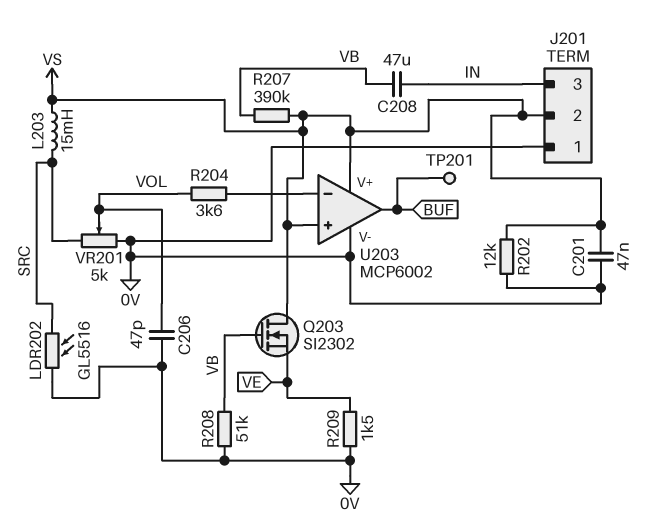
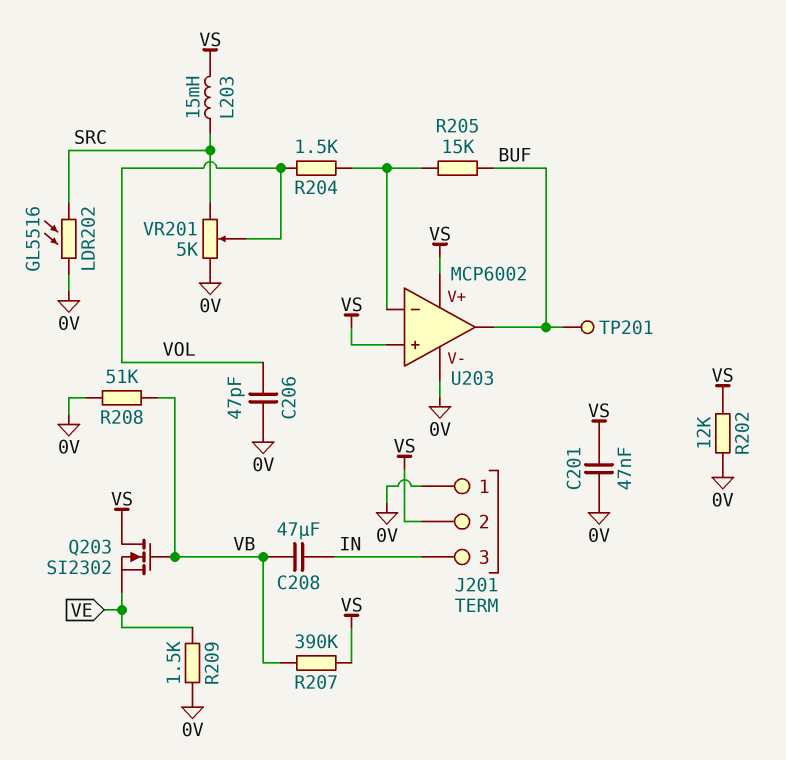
R204: 3.6k (U203/in-, VOL) -> 1.5k (U203/in-, VOL)
R205: none -> 15k (BUF, U203/in-)

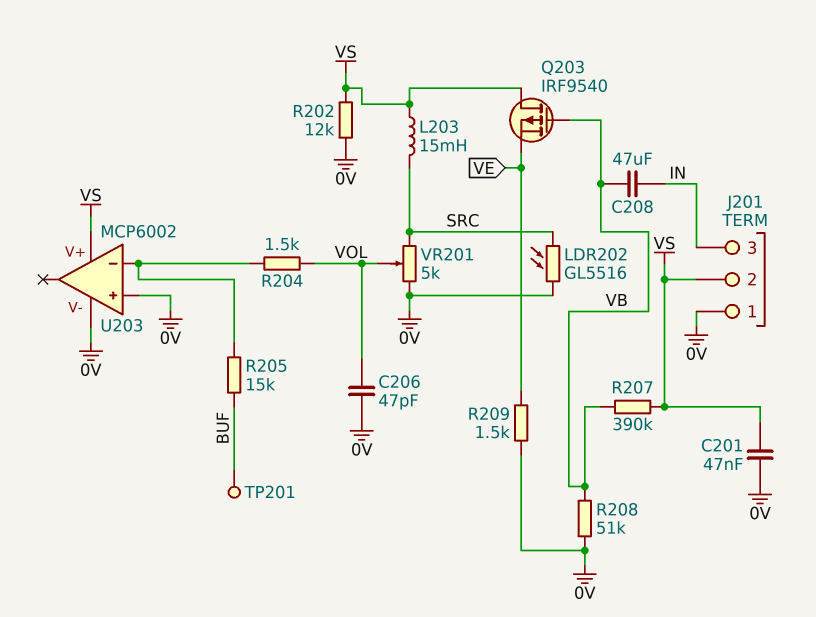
Q203: NMOS SI2302 (G VB, D VS, S VE) -> PMOS IRF9540 (G VB, D VS, S VE)
U203 pin in+: VS -> 0V
U203 pin out: BUF -> none

